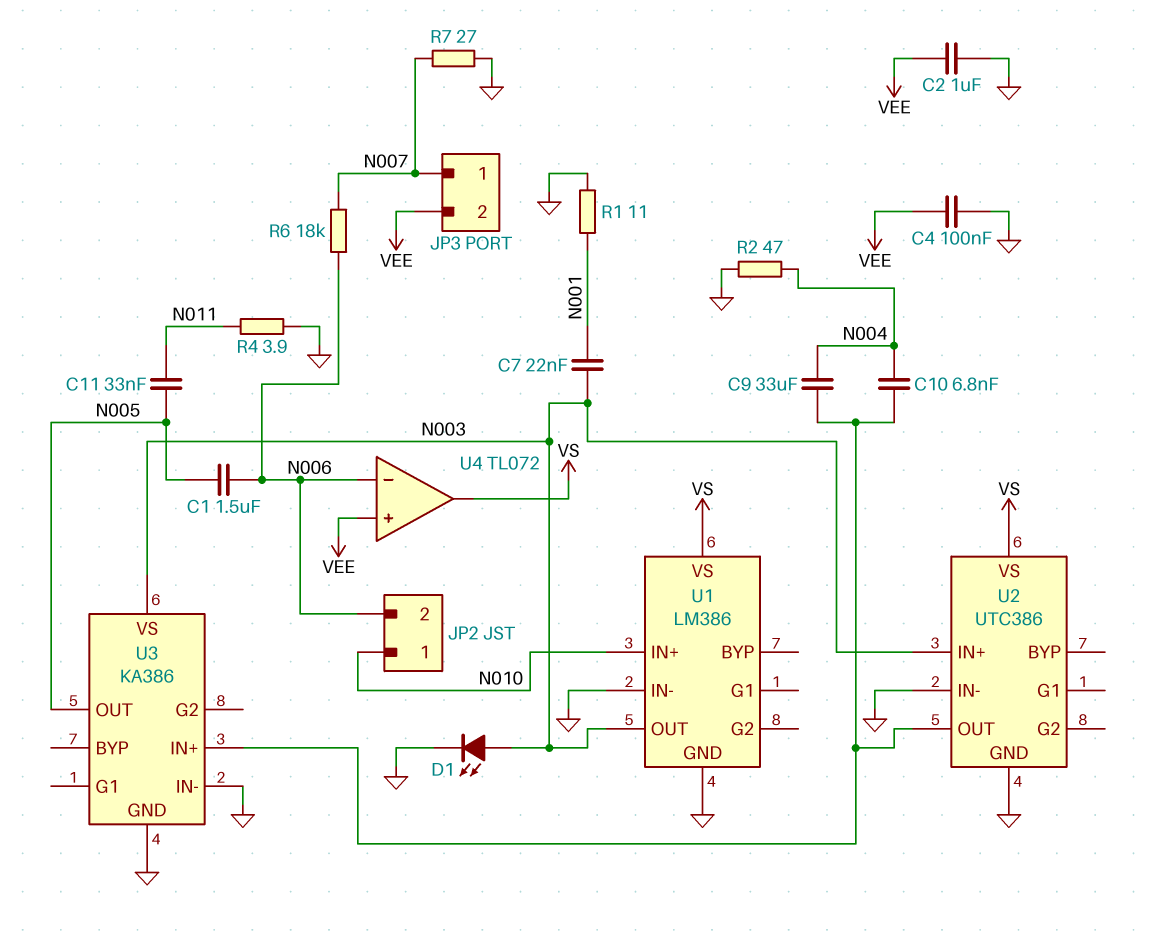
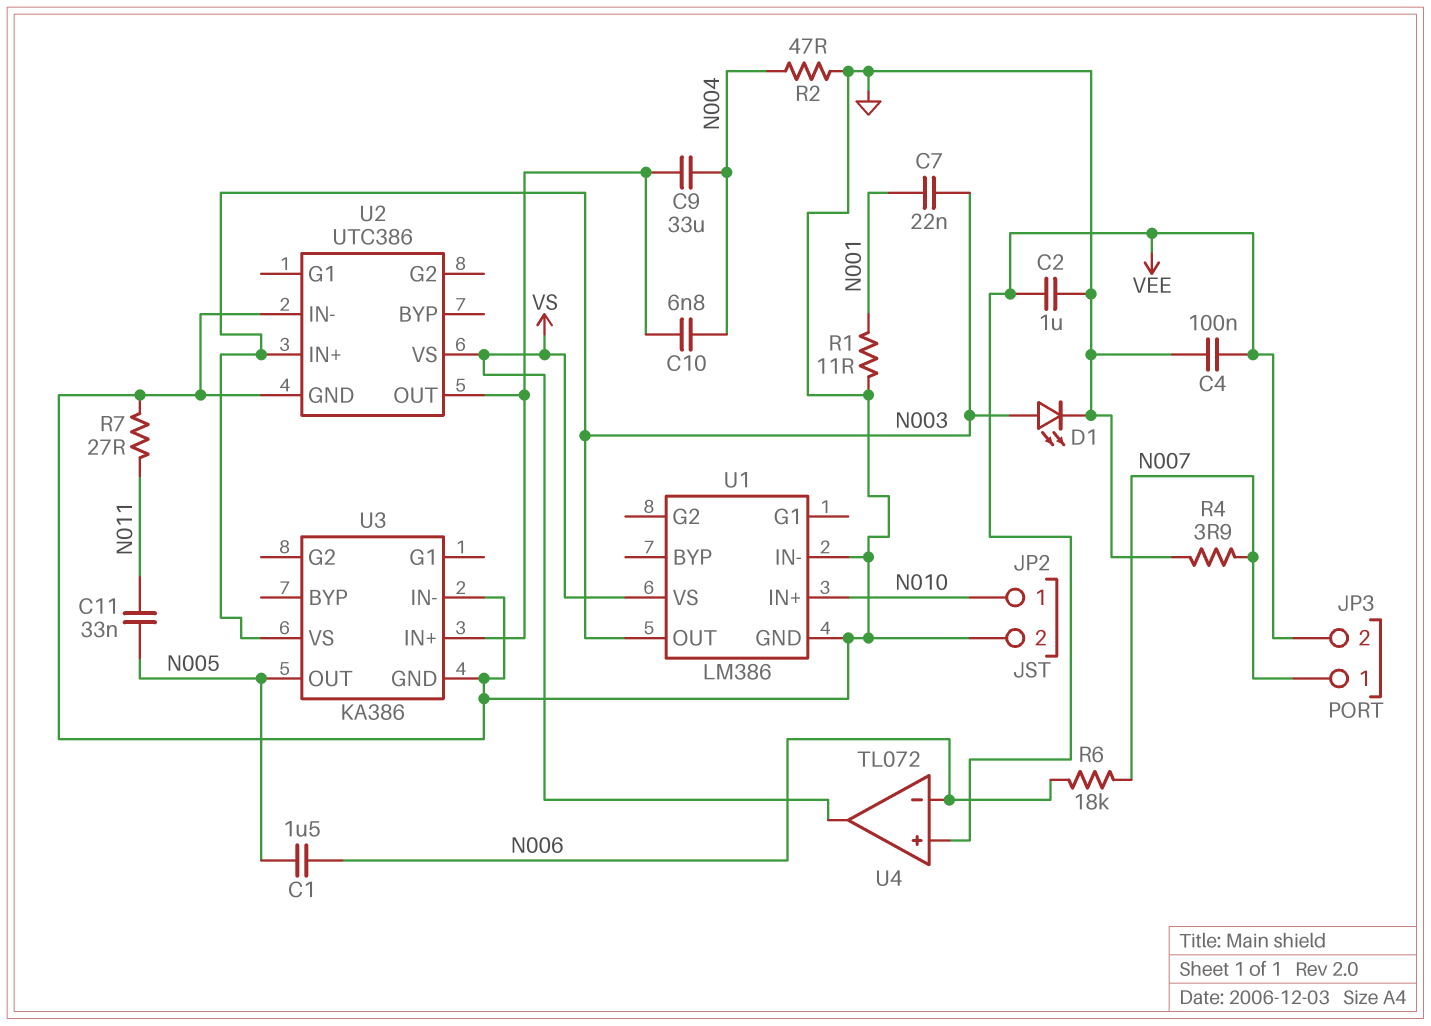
JP2 pin 2: N006 -> GND
R4: 3.9 (GND, N011) -> 3.9 (GND, N007)
R7: 27 (GND, N007) -> 27 (GND, N011)

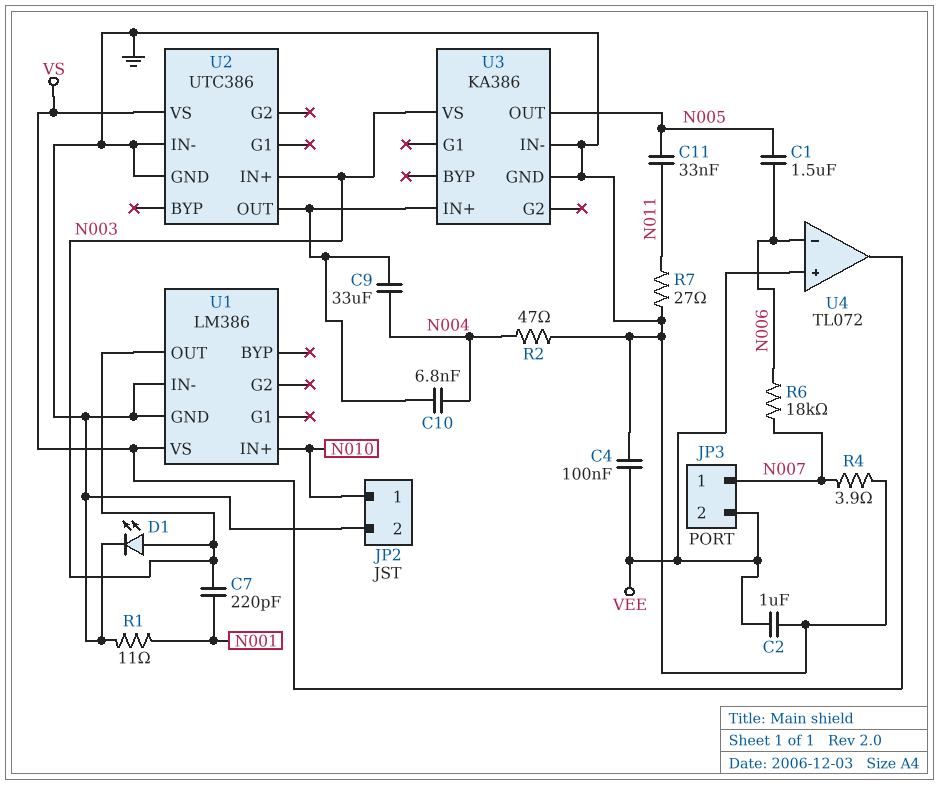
C7: 22nF (N001, N003) -> 220pF (N001, N003)

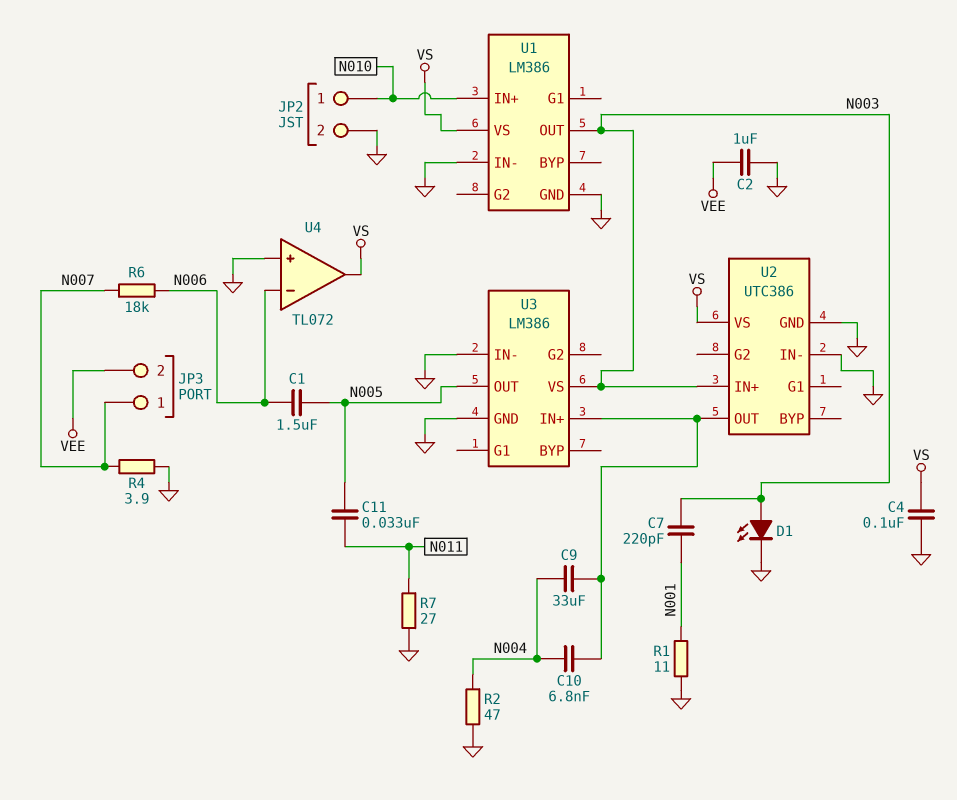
C4: 100nF (GND, VEE) -> 100nF (GND, VS)
U3: KA386 -> LM386
U4 pin in+: VEE -> GND

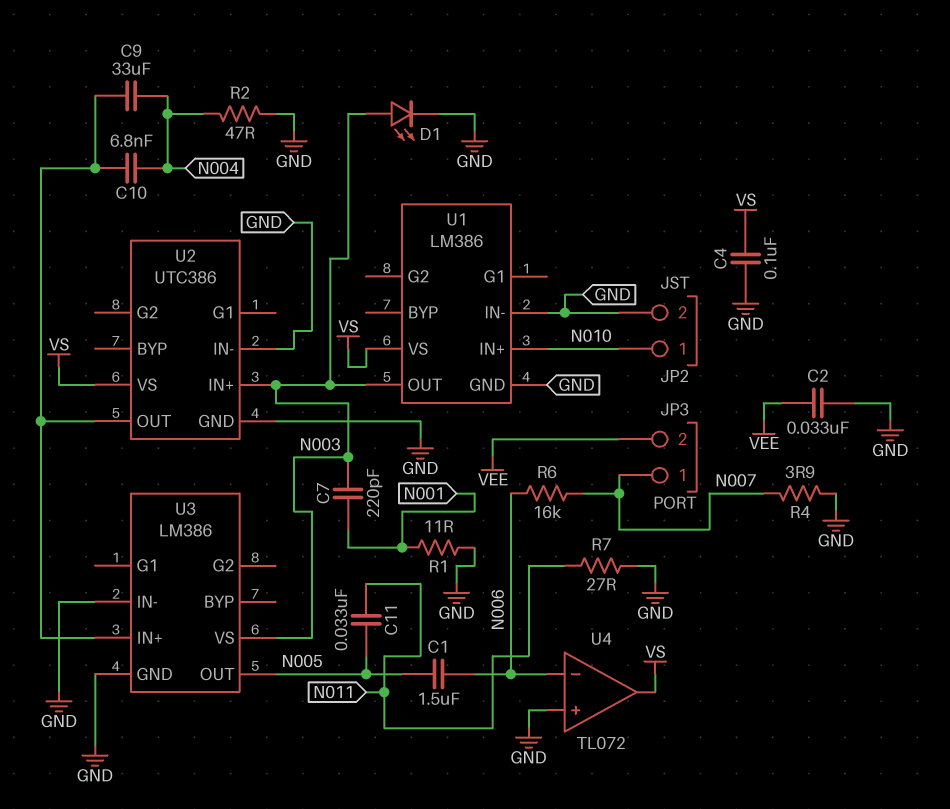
C2: 1uF (GND, VEE) -> 33nF (GND, VEE)
R6: 18k (N006, N007) -> 16k (N006, N007)

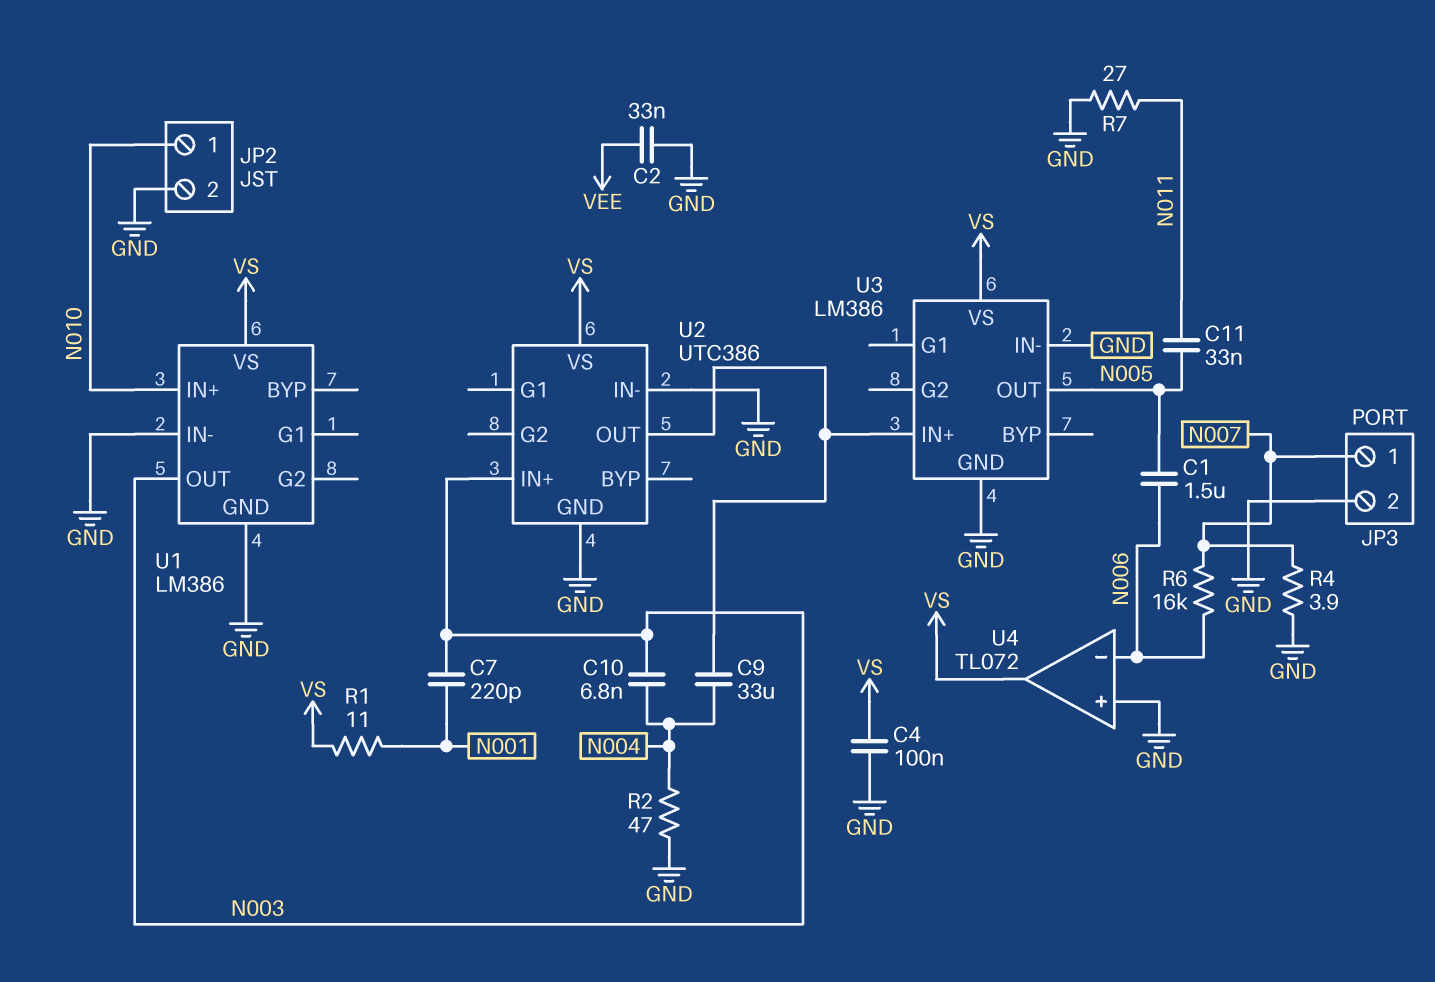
C10: 6.8nF (N004, U2/OUT) -> 6.8nF (N003, N004)
D1: LED (A N003, K GND) -> none
JP3 pin 2: VEE -> GND
R1: 11 (GND, N001) -> 11 (N001, VS)
U3 pin VS: N003 -> VS

